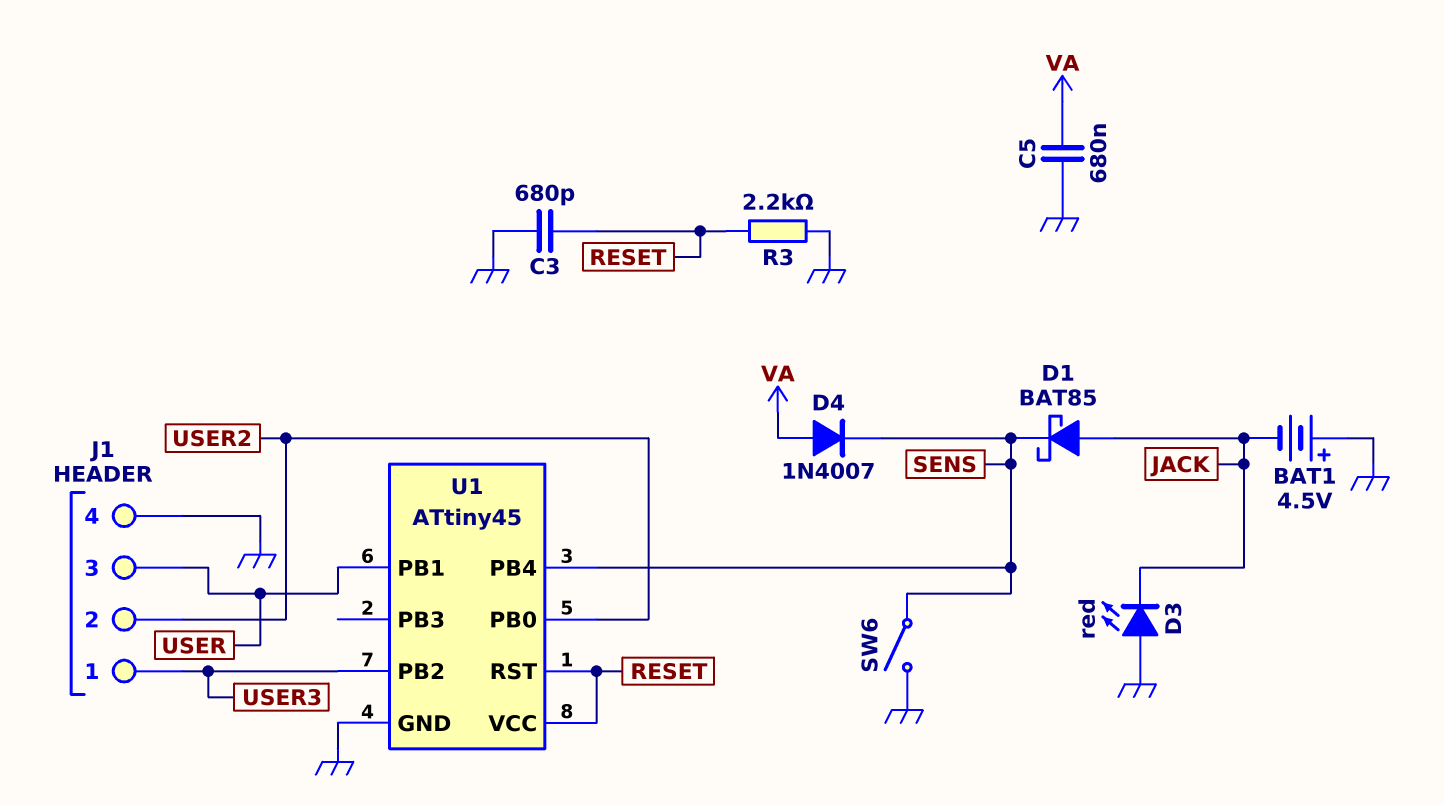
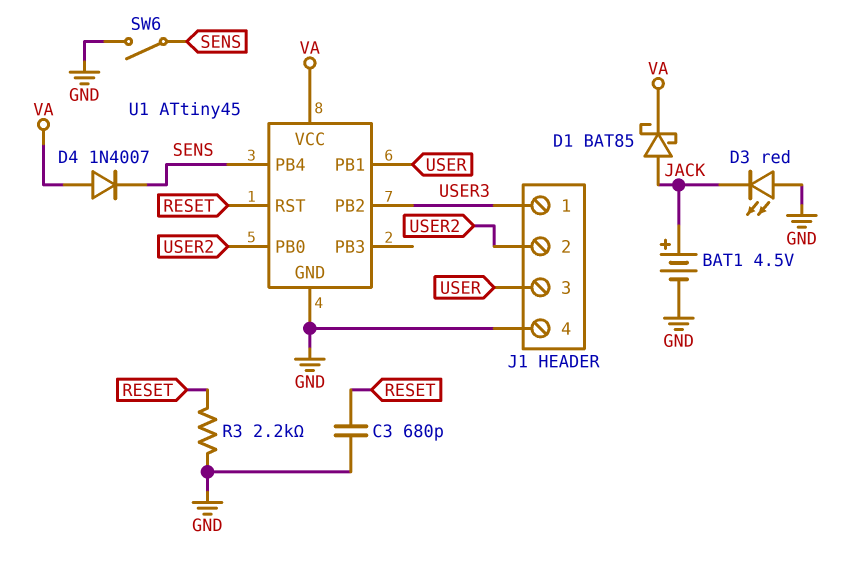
BAT1: 4.5V (plus GND, minus JACK) -> 4.5V (plus JACK, minus GND)
C5: 680nF (GND, VA) -> none
D1: schottky BAT85 (A JACK, K SENS) -> schottky BAT85 (A JACK, K VA)
U1 pin VCC: RESET -> VA

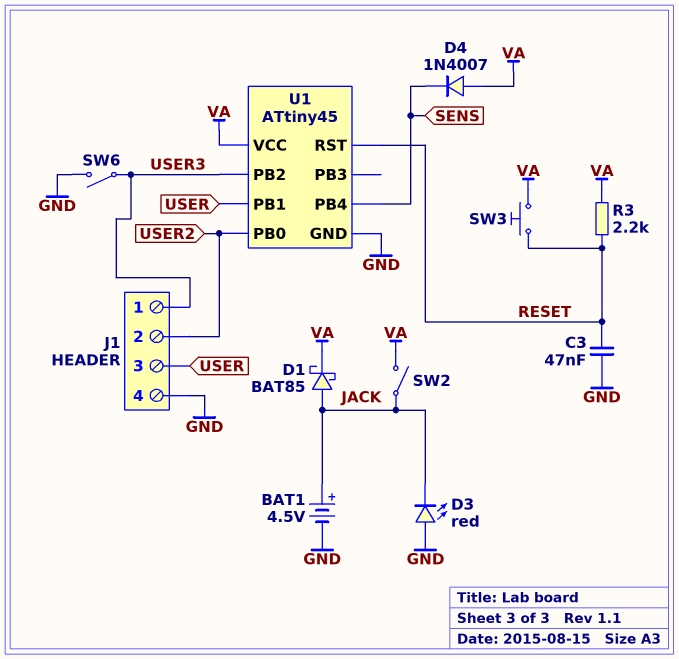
C3: 680pF (GND, RESET) -> 47nF (GND, RESET)
R3: 2.2k (GND, RESET) -> 2.2k (RESET, VA)
SW2: none -> switch (JACK, VA)
SW3: none -> button (RESET, VA)
SW6: switch (GND, SENS) -> switch (GND, USER3)

